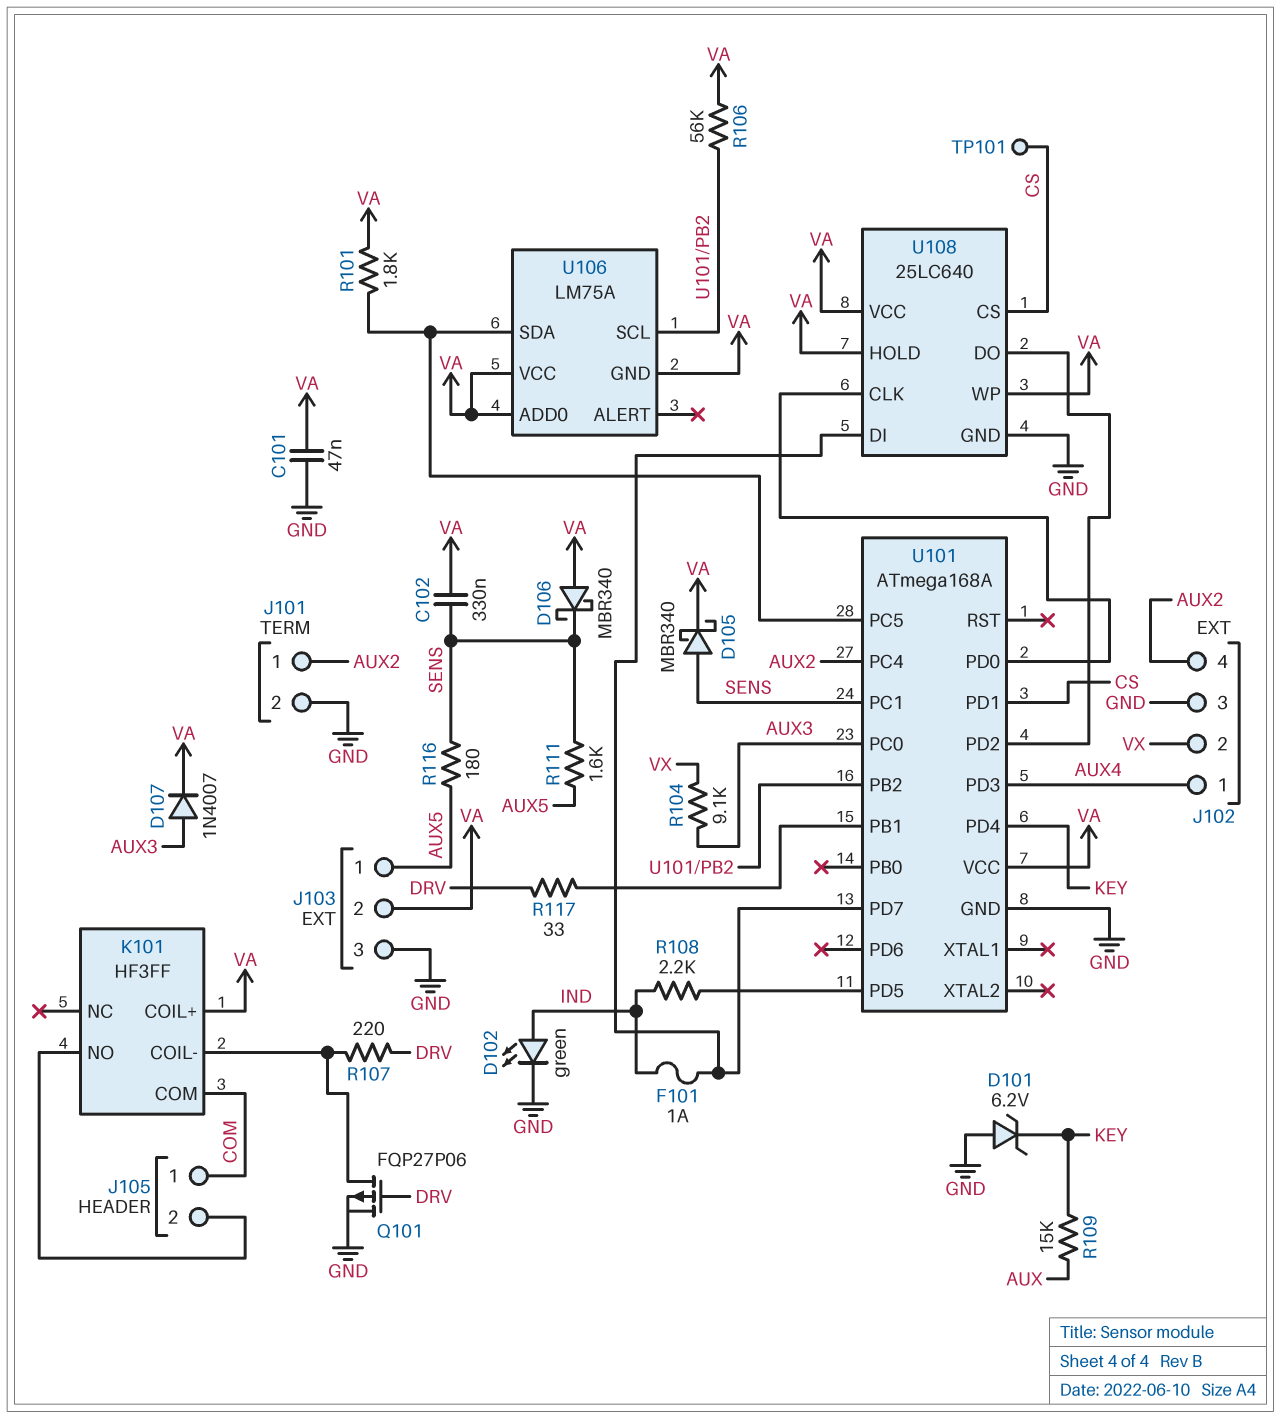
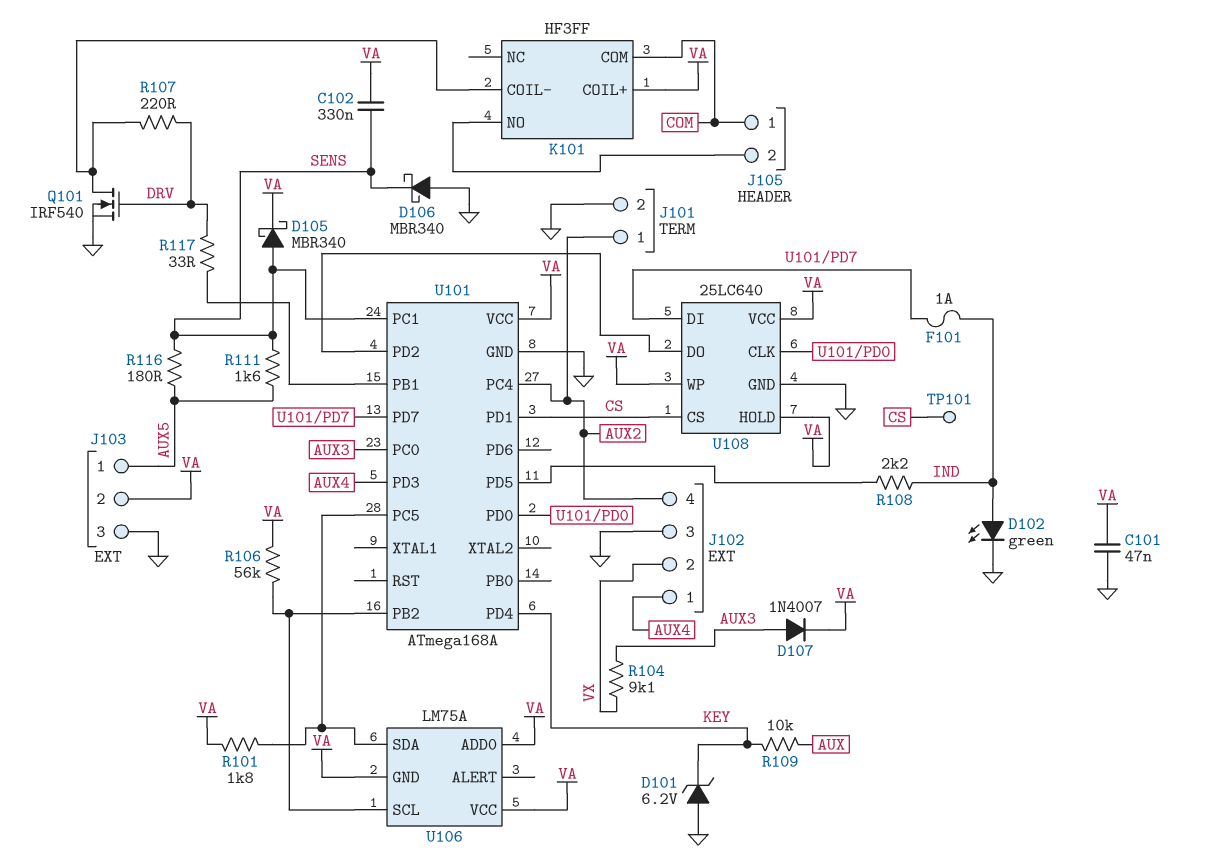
D106: schottky MBR340 (A VA, K SENS) -> schottky MBR340 (A GND, K SENS)
Q101: PMOS FQP27P06 (G DRV, D K101/COIL-, S GND) -> NMOS IRF540 (G DRV, D K101/COIL-, S GND)
R109: 15k (AUX, KEY) -> 10k (AUX, KEY)

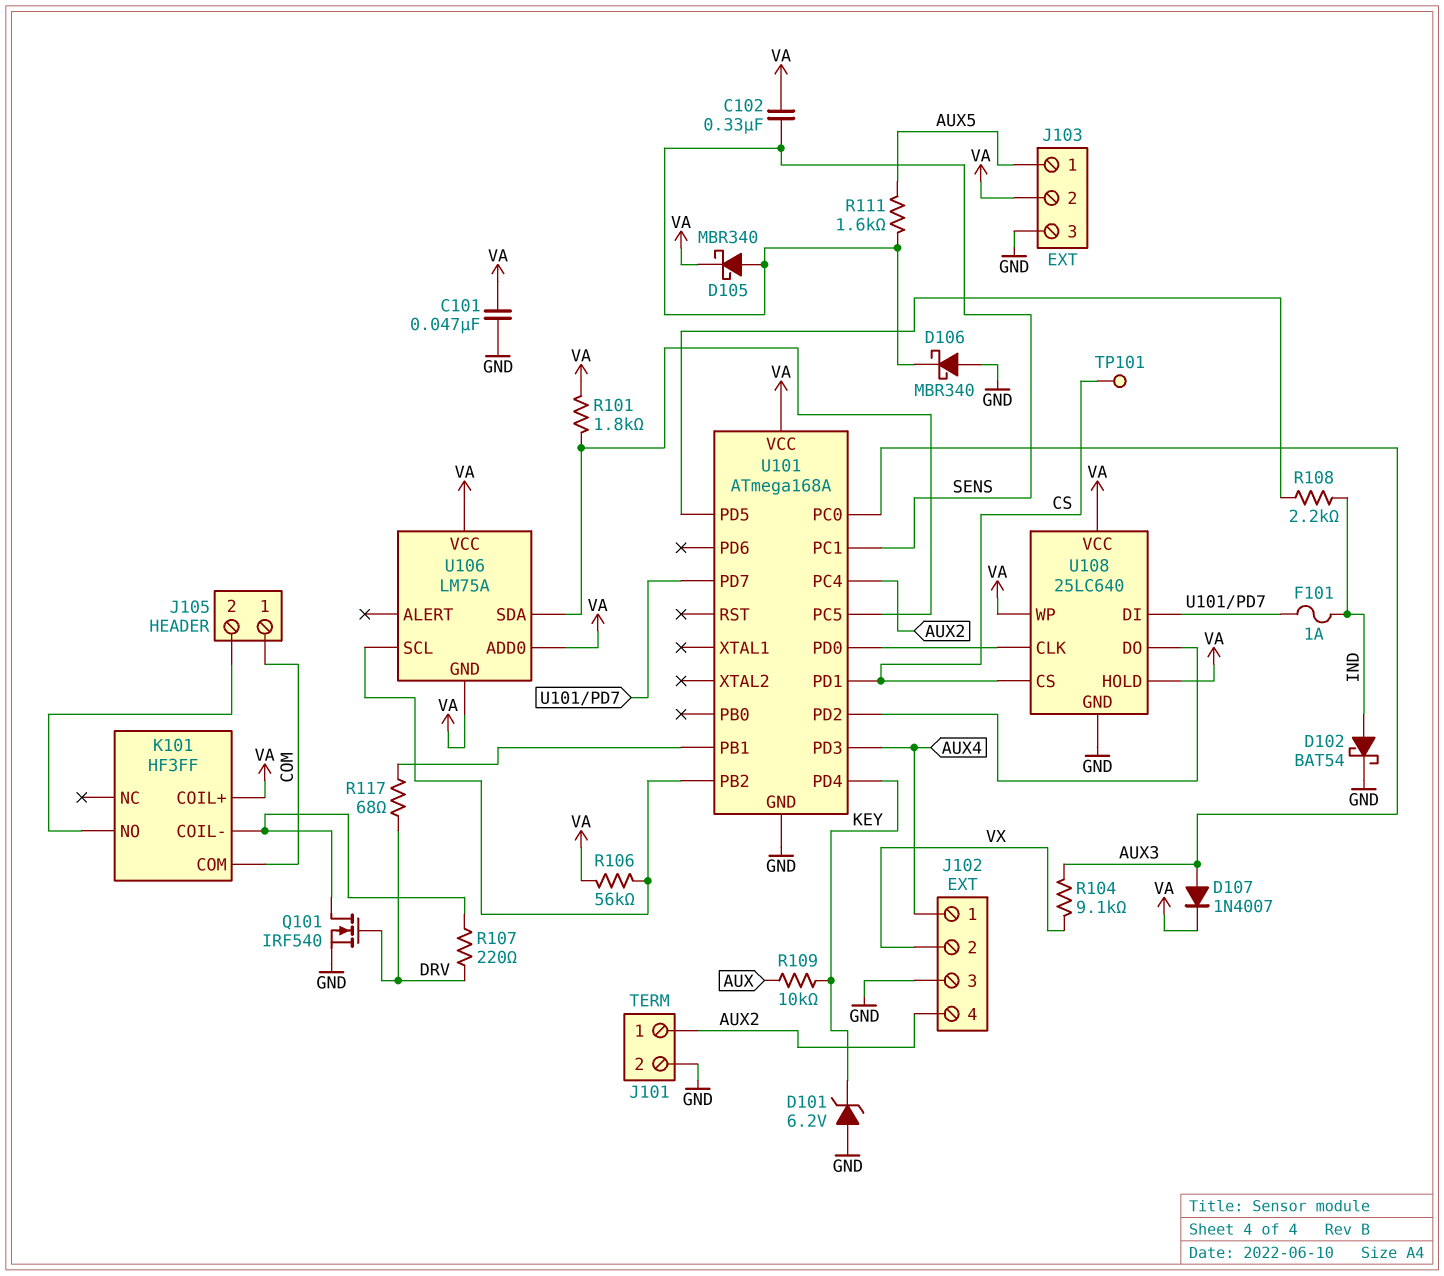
D102: LED green (A IND, K GND) -> schottky BAT54 (A IND, K GND)
R116: 180 (AUX5, SENS) -> none
R117: 33 (DRV, U101/PB1) -> 68 (DRV, U101/PB1)

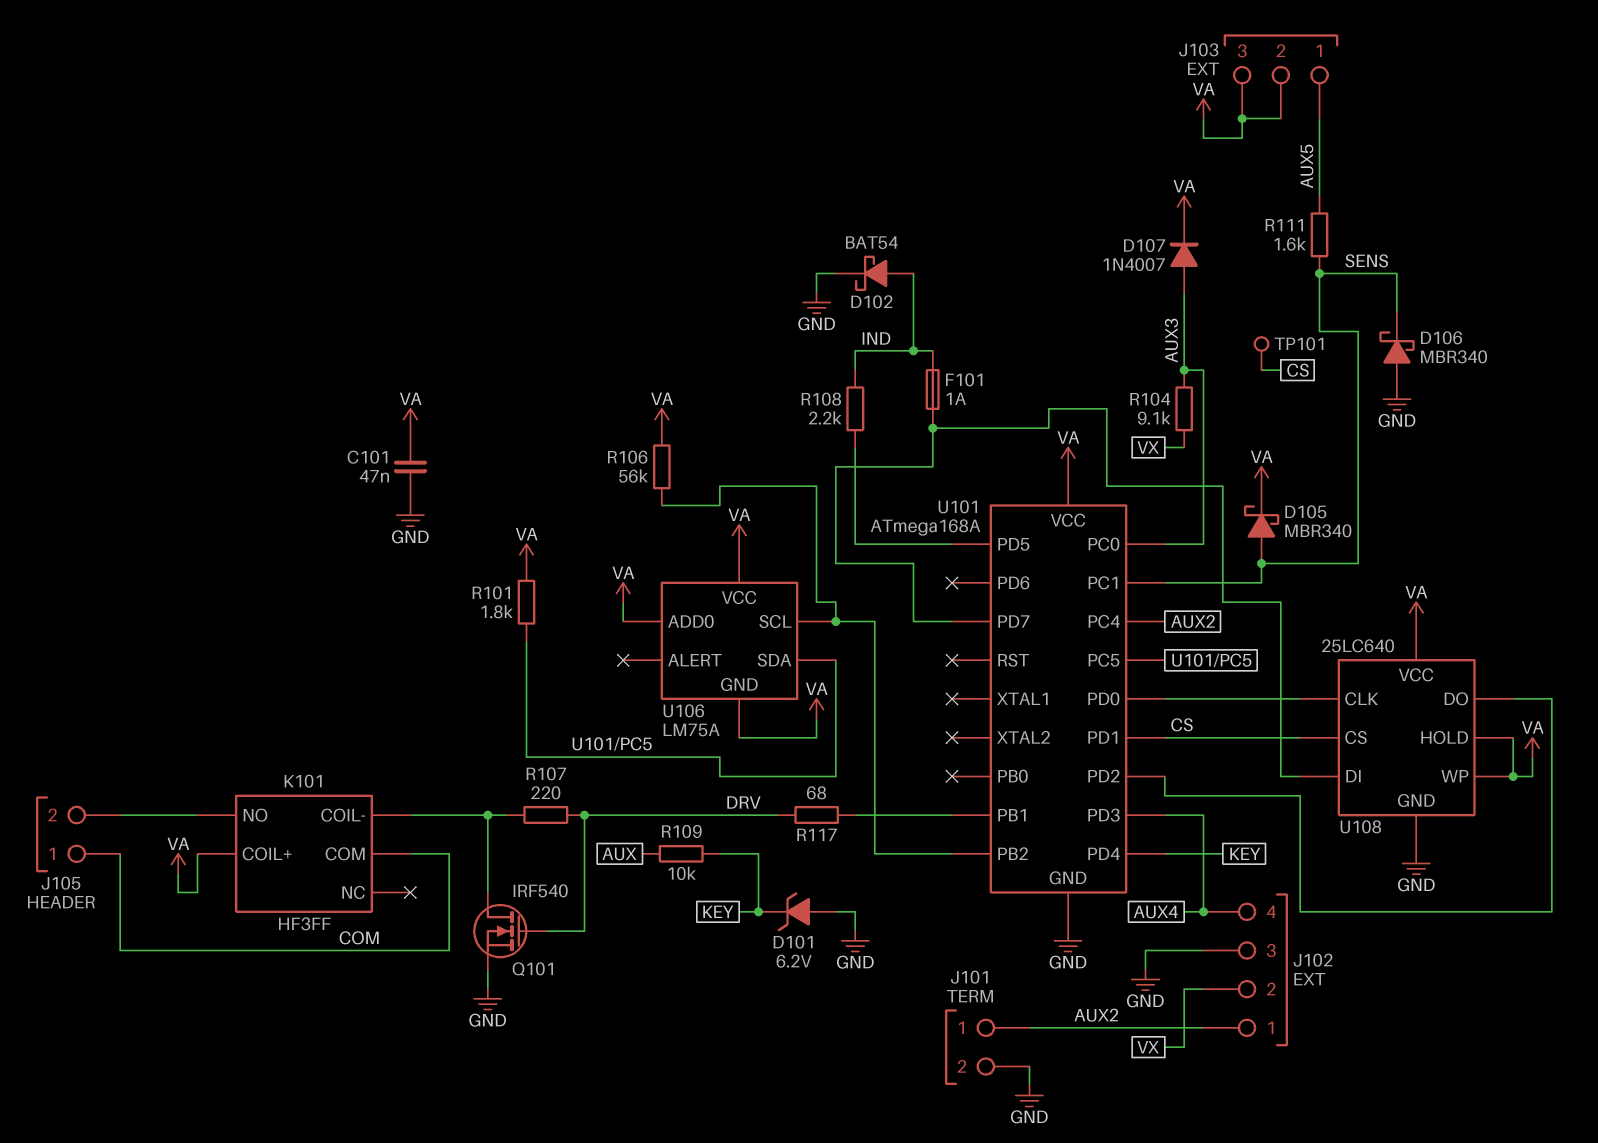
C102: 330nF (SENS, VA) -> none
J102 pin 1: AUX4 -> AUX2
J102 pin 4: AUX2 -> AUX4
J103 pin 3: GND -> VA

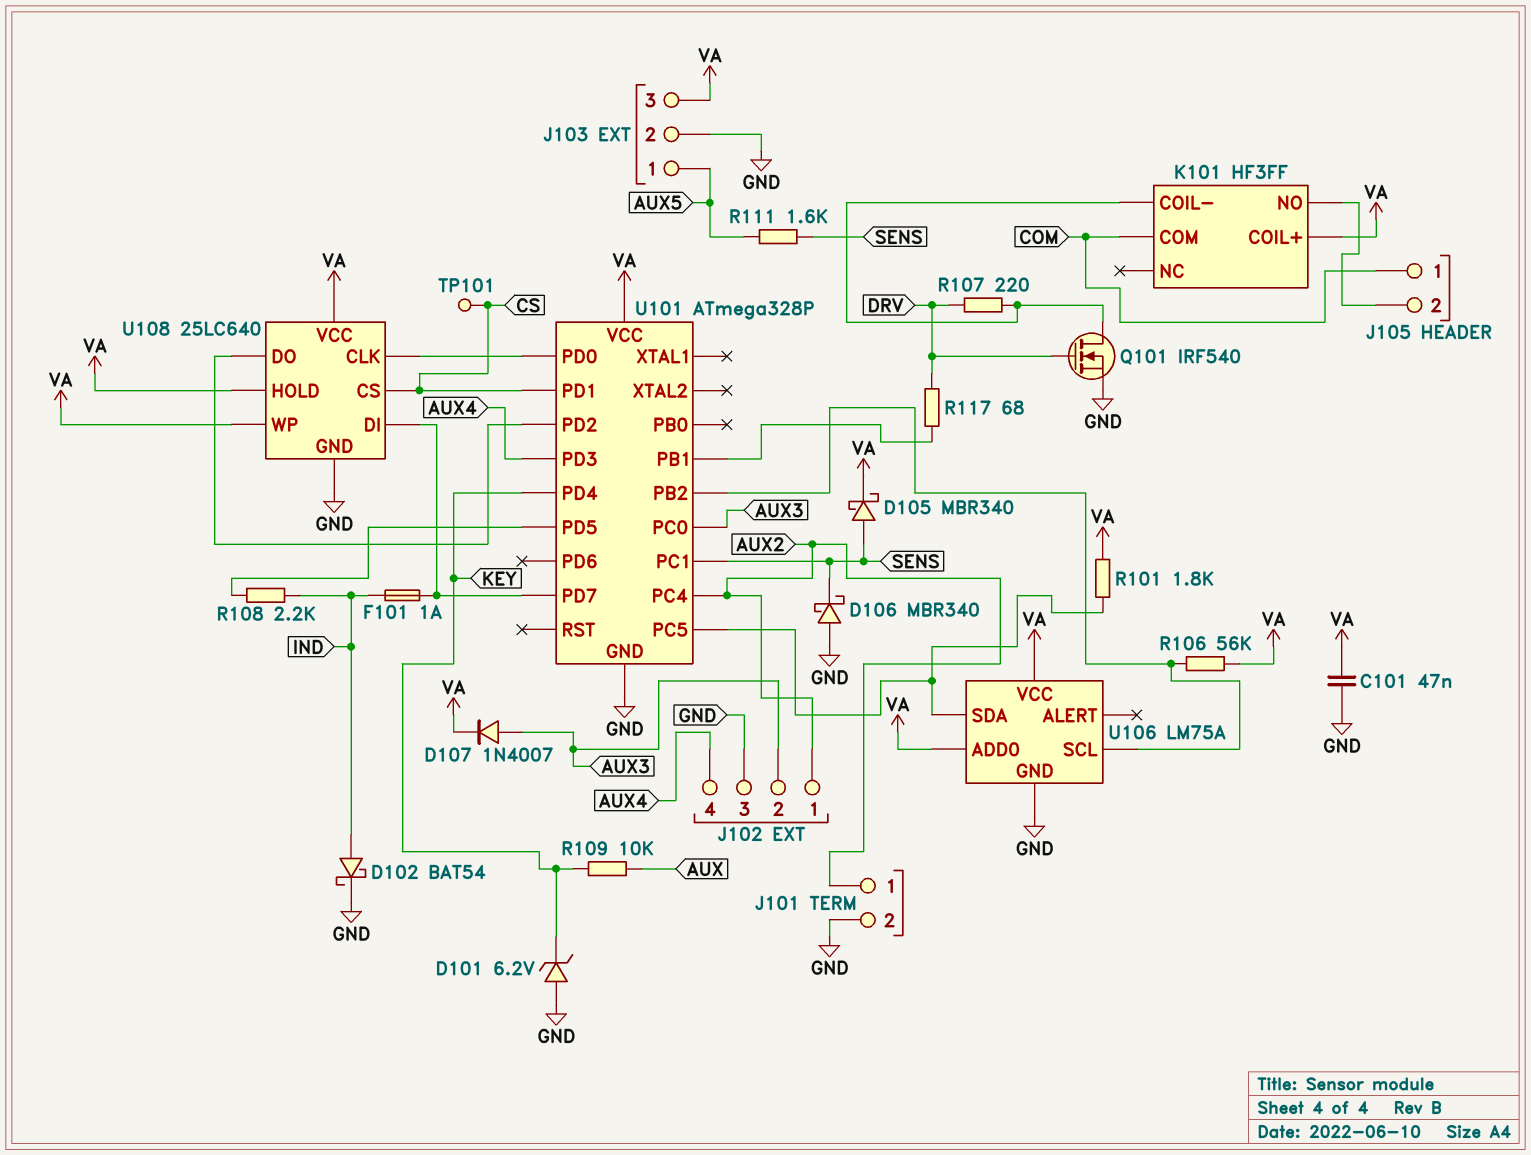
J102 pin 2: VX -> AUX3
J103 pin 2: VA -> GND
R104: 9.1k (AUX3, VX) -> none
U101: ATmega168A -> ATmega328P
U106 pin GND: VA -> GND

